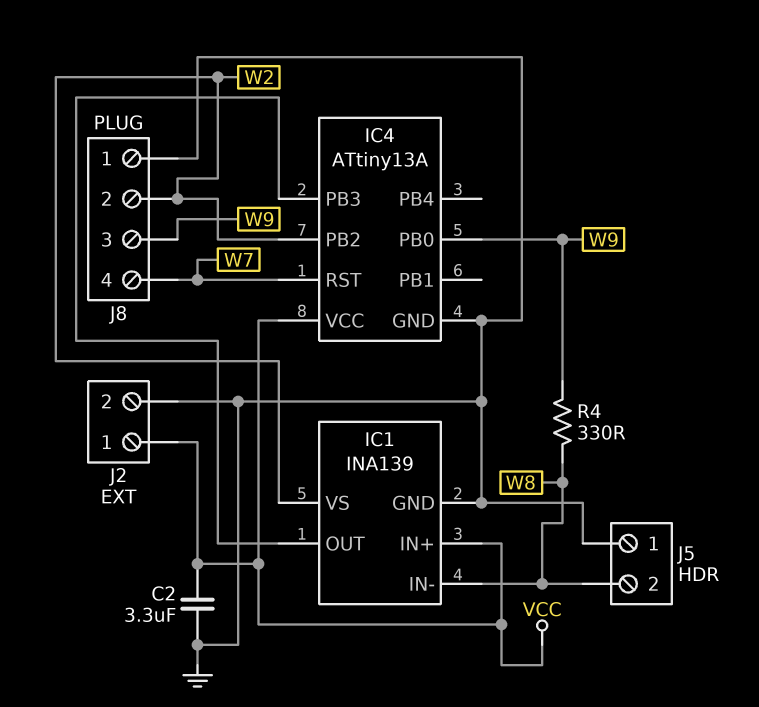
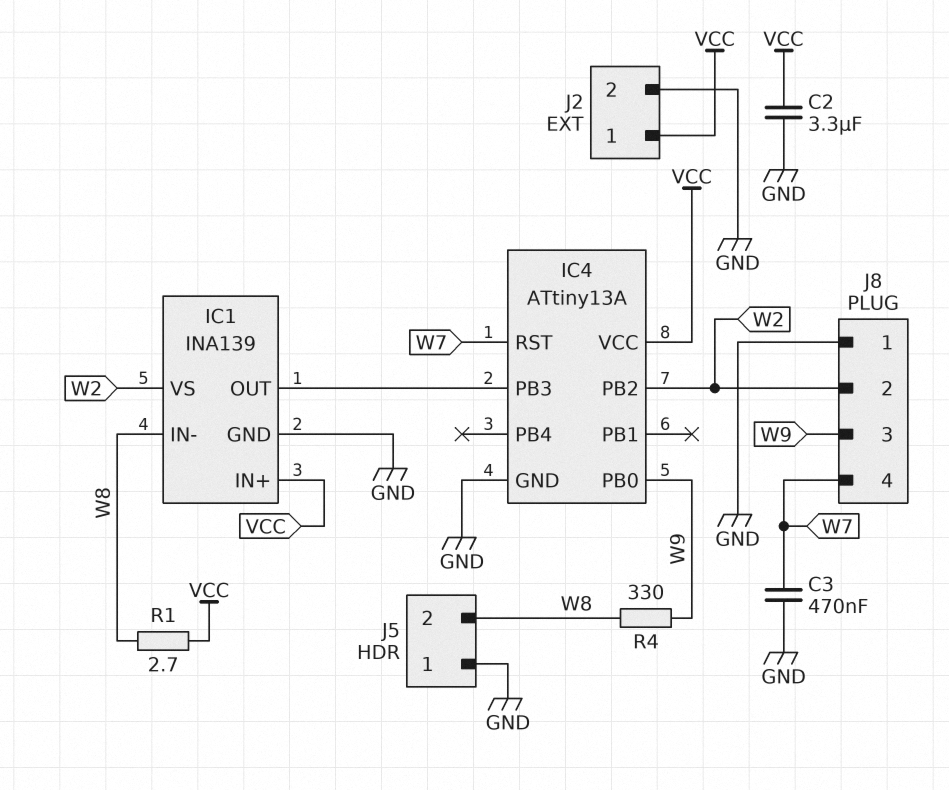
C3: none -> 470nF (GND, W7)
R1: none -> 2.7 (VCC, W8)

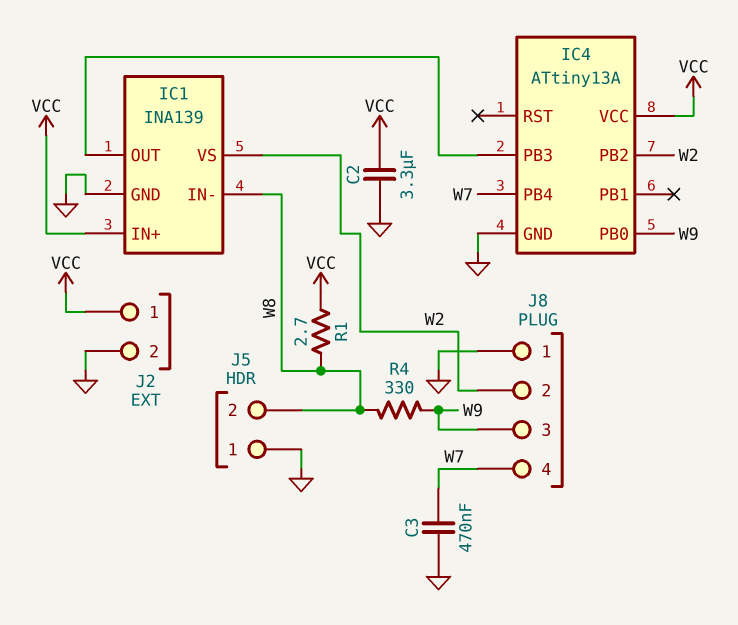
IC4 pin PB4: none -> W7
IC4 pin RST: W7 -> none

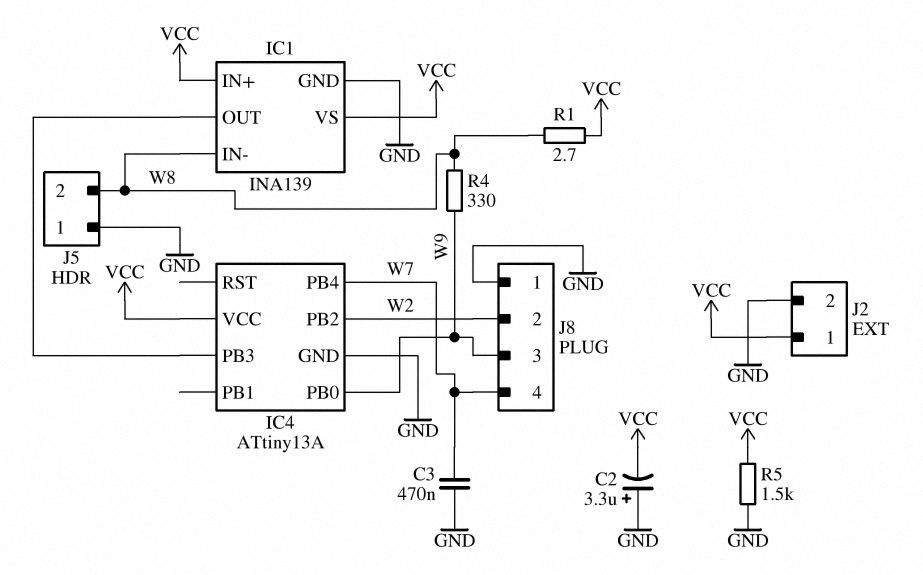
C2: 3.3uF (GND, VCC) -> 3.3uF (plus GND, minus VCC)
IC1 pin VS: W2 -> VCC
R5: none -> 1.5k (GND, VCC)

